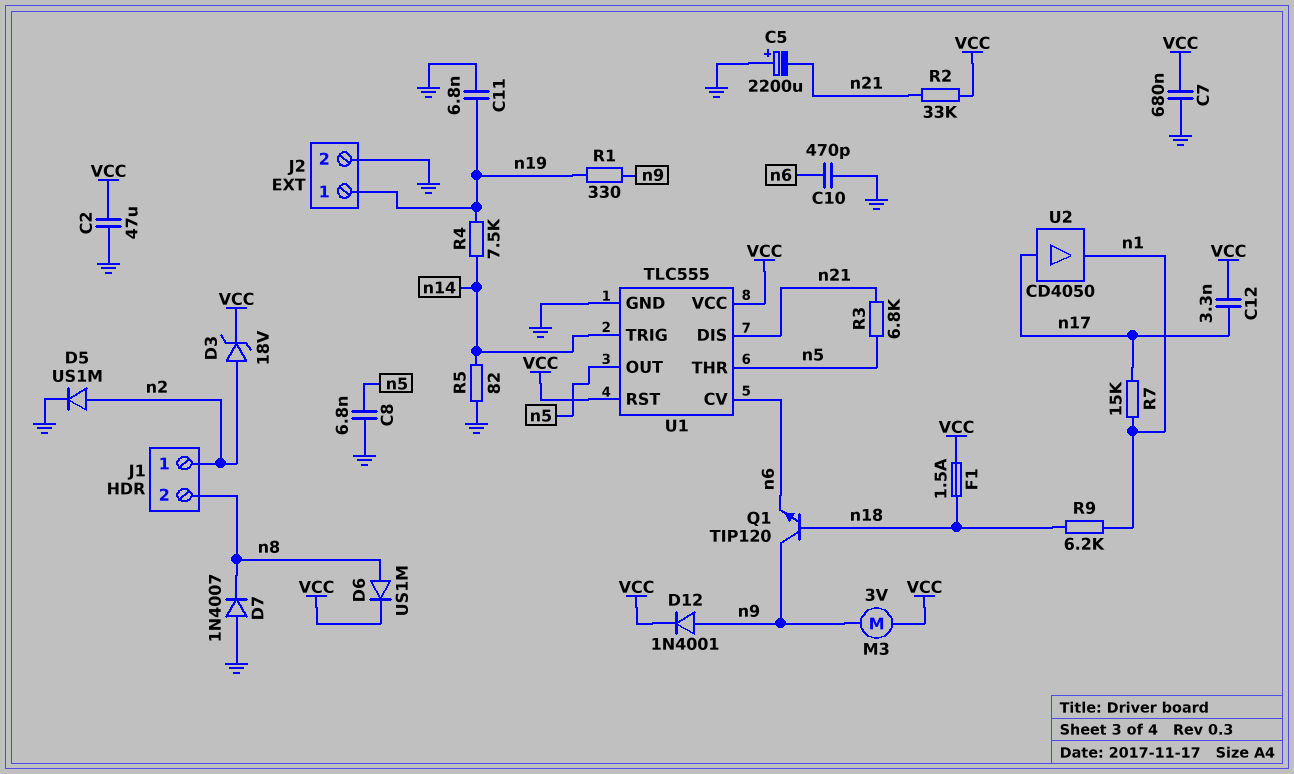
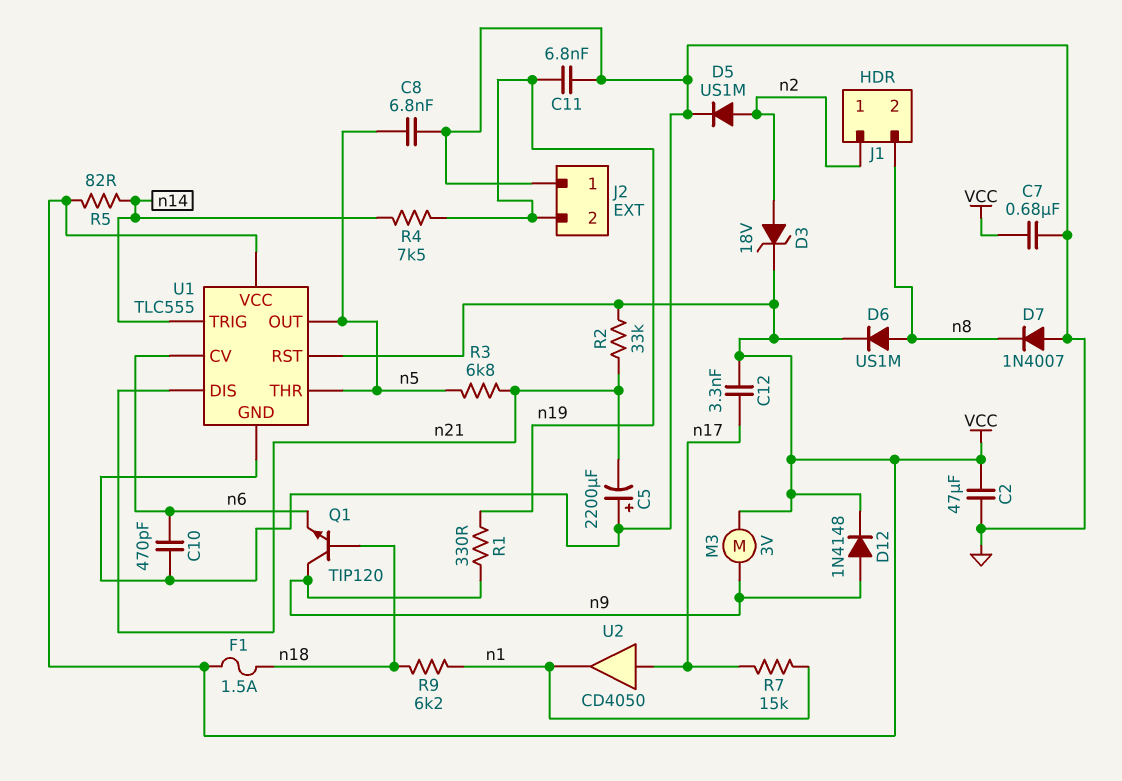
D12: diode 1N4001 (A n9, K VCC) -> diode 1N4148 (A n9, K VCC)
J2 pin 1: n19 -> GND
J2 pin 2: GND -> n19
R5: 82 (GND, n14) -> 82 (VCC, n14)

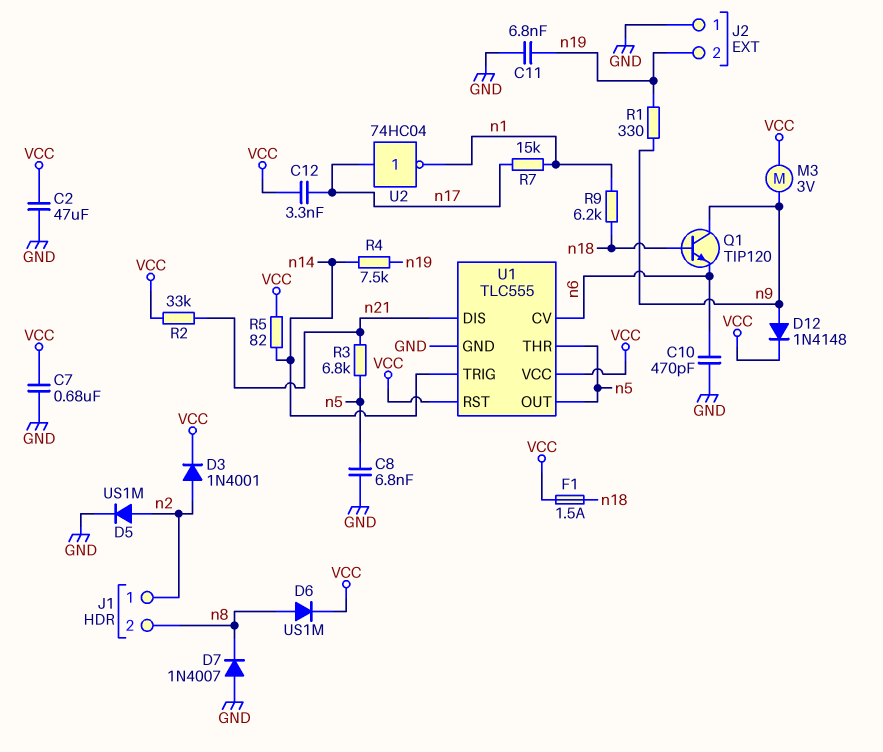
C5: 2200uF (plus GND, minus n21) -> none
D3: zener 18V (A n2, K VCC) -> diode 1N4001 (A n2, K VCC)
U2: buffer CD4050 (in n17, out n1) -> NOT 74HC04 (in n17, out n1)

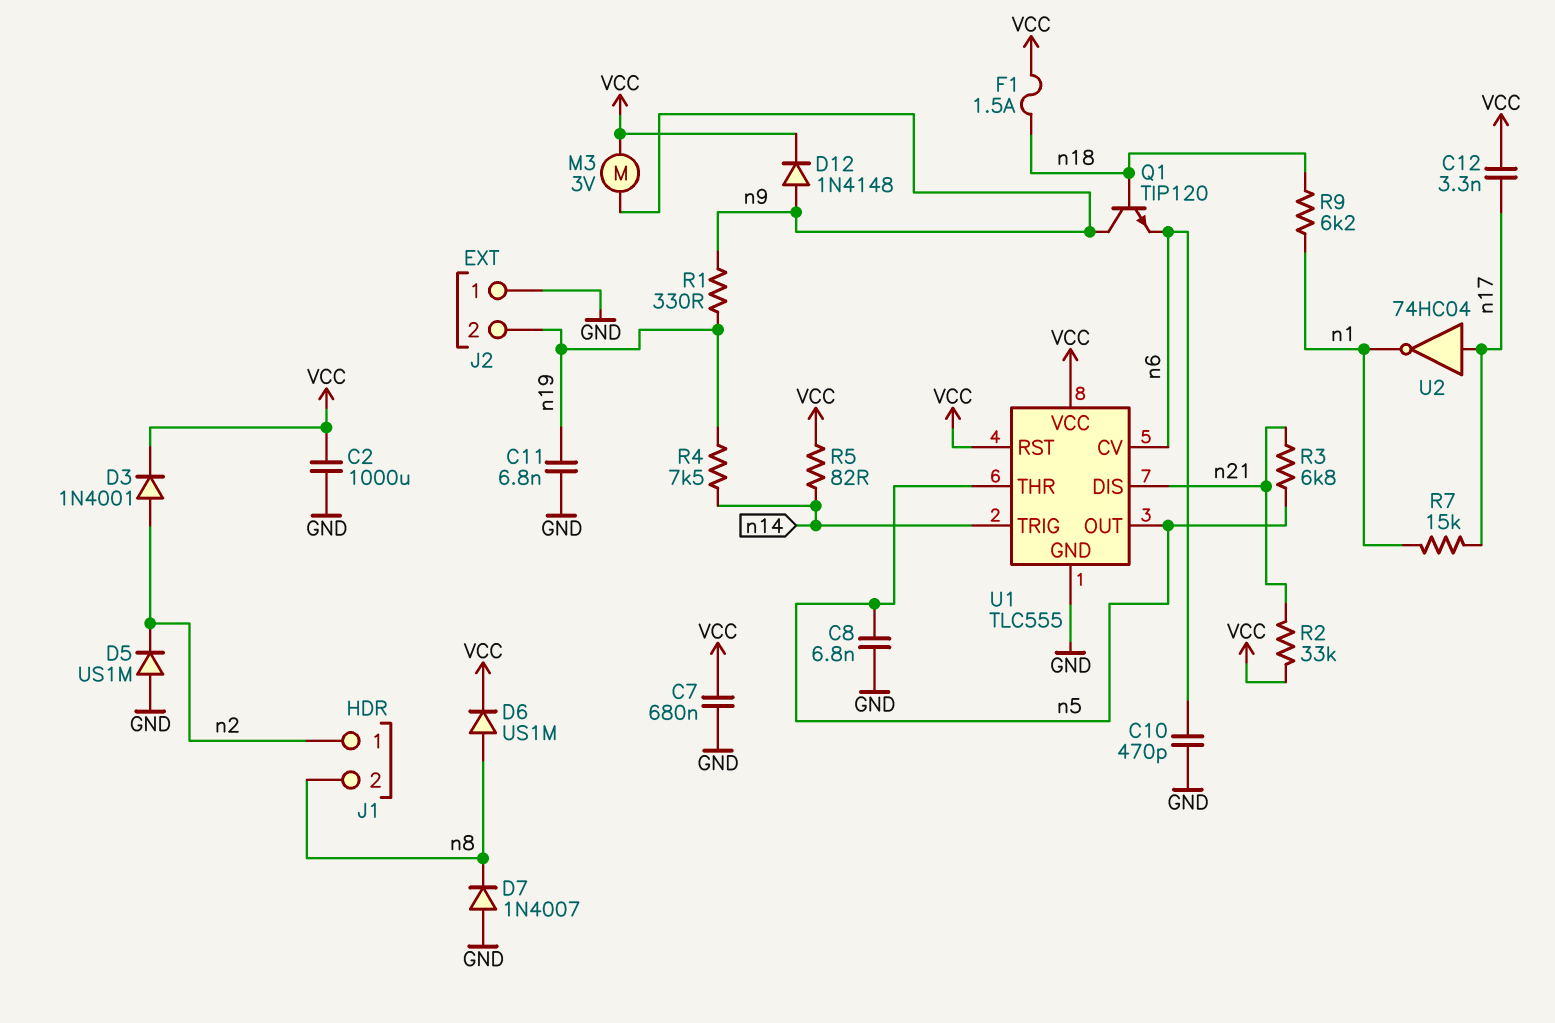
C2: 47uF (GND, VCC) -> 1000uF (GND, VCC)
D5: diode US1M (A n2, K GND) -> diode US1M (A GND, K n2)

